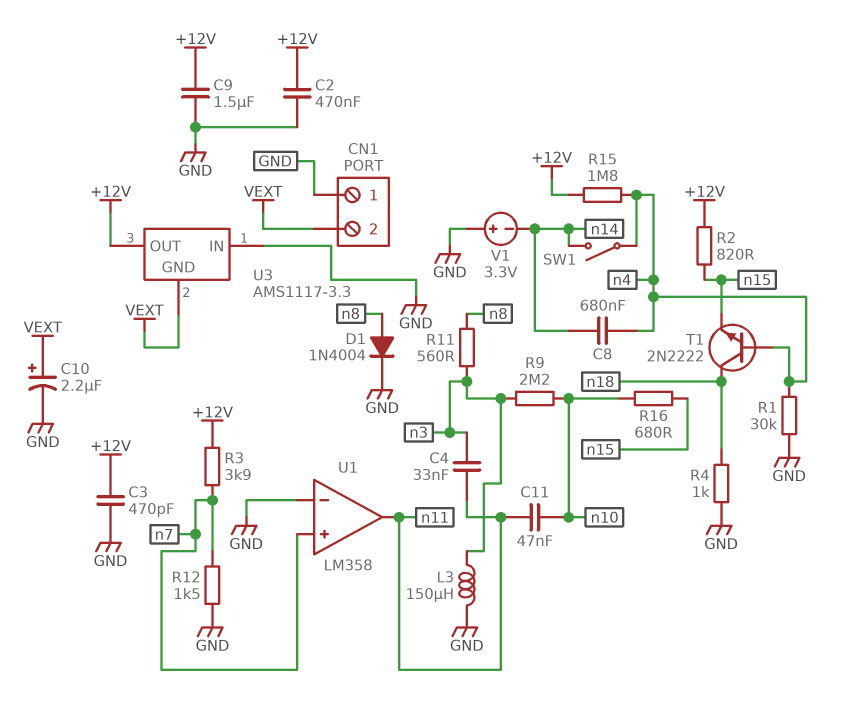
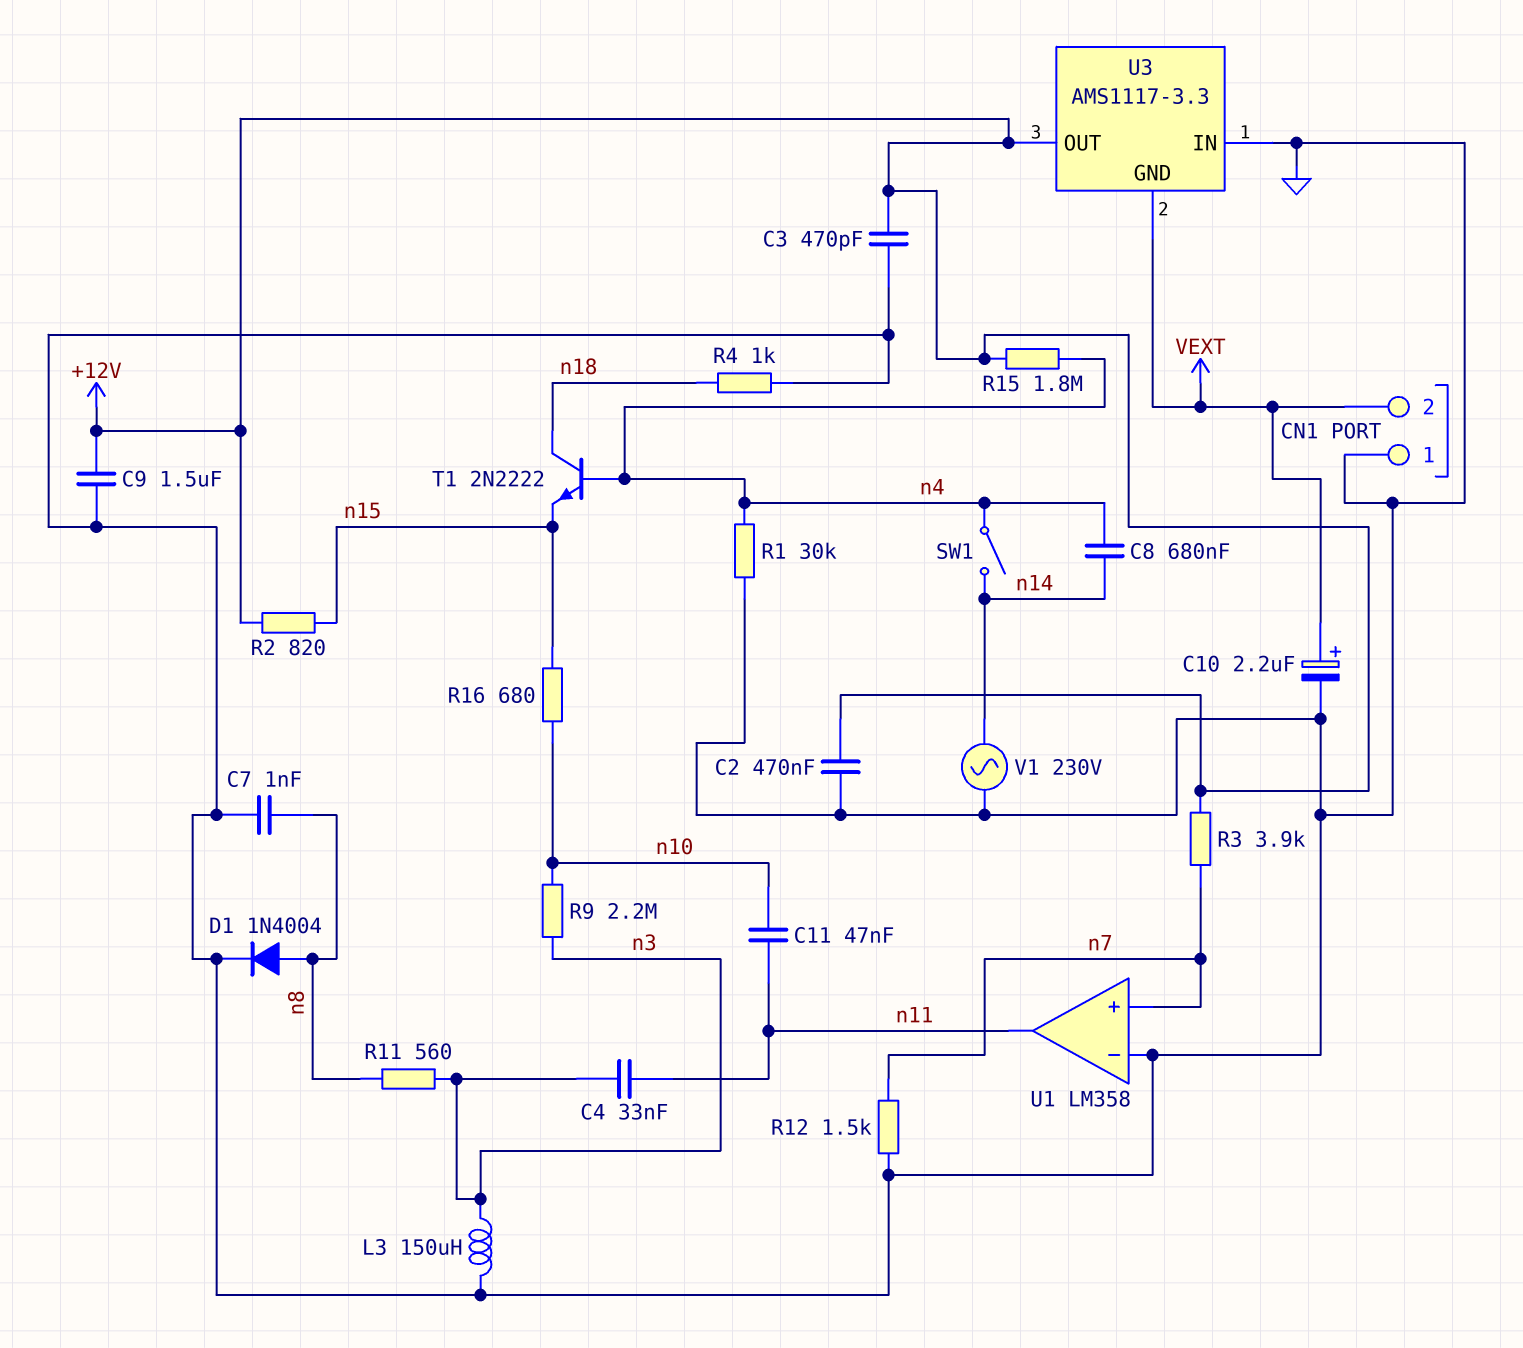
C7: none -> 1nF (GND, n8)
V1: 3.3V (plus GND, minus n14) -> AC 230V (GND, n14)

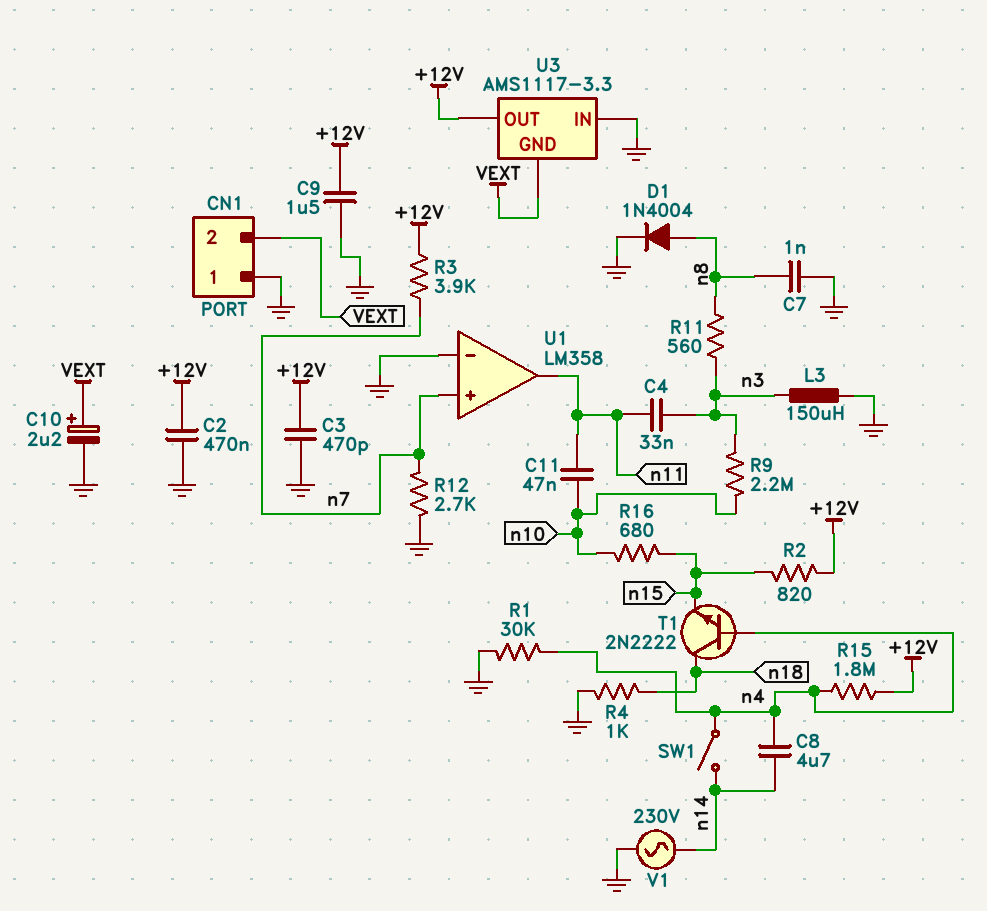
C8: 680nF (n4, n14) -> 4.7uF (n4, n14)
R12: 1.5k (GND, n7) -> 2.7k (GND, n7)

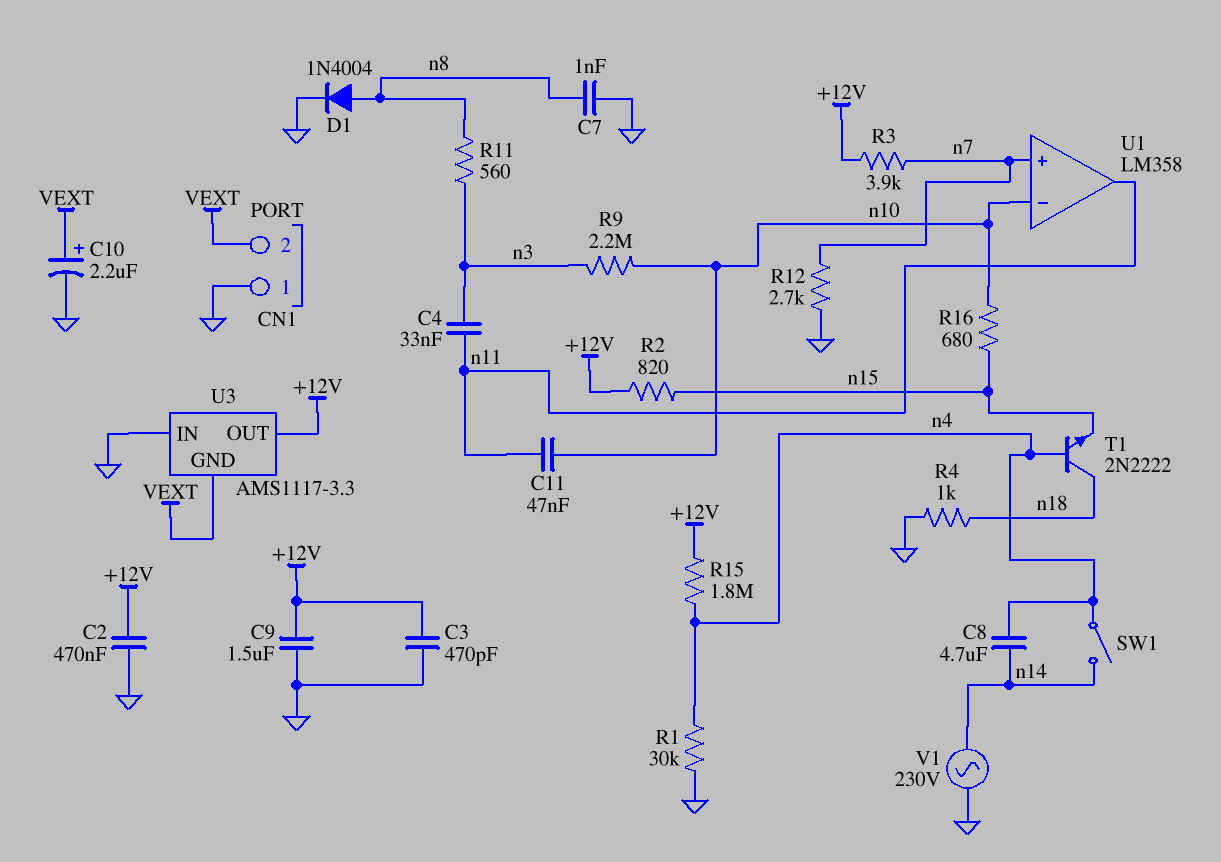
L3: 150uH (GND, n3) -> none
U1 pin in-: GND -> n10

